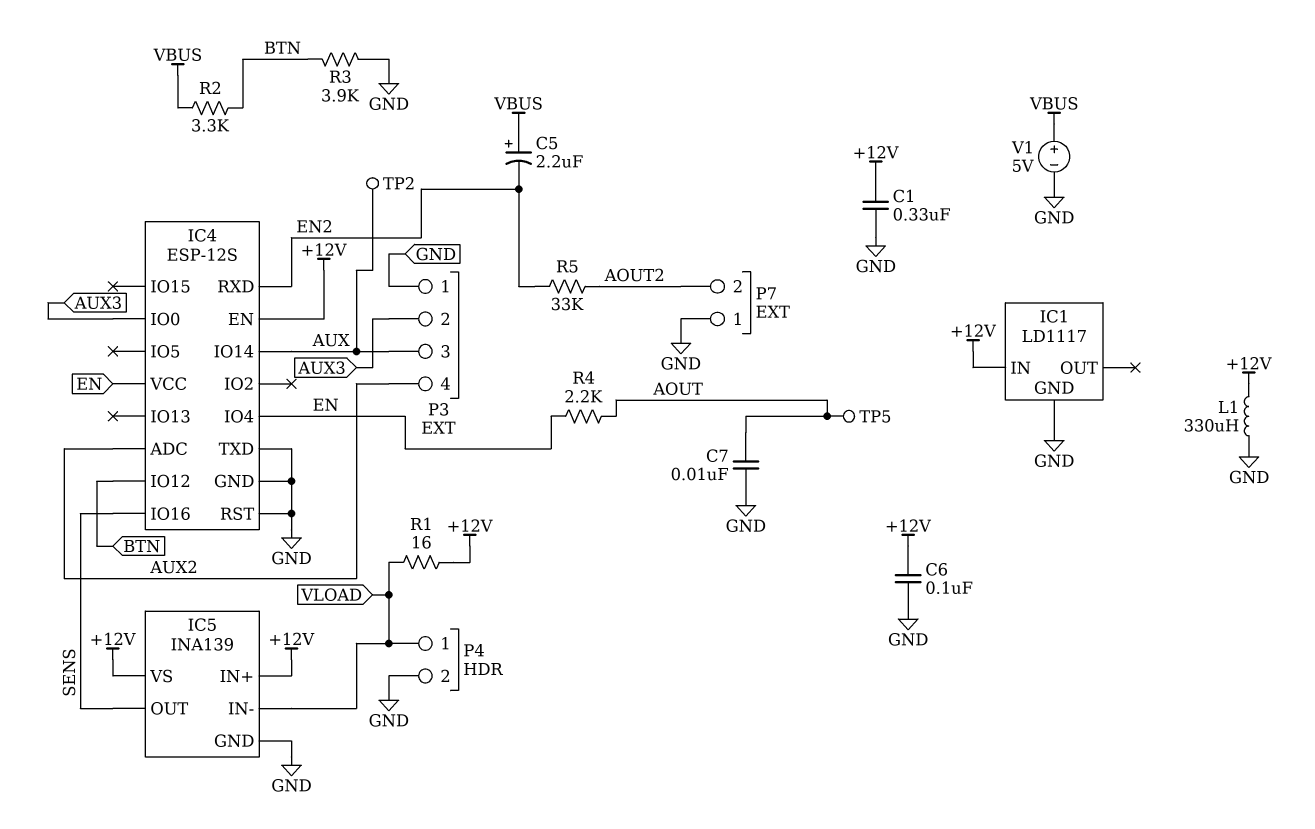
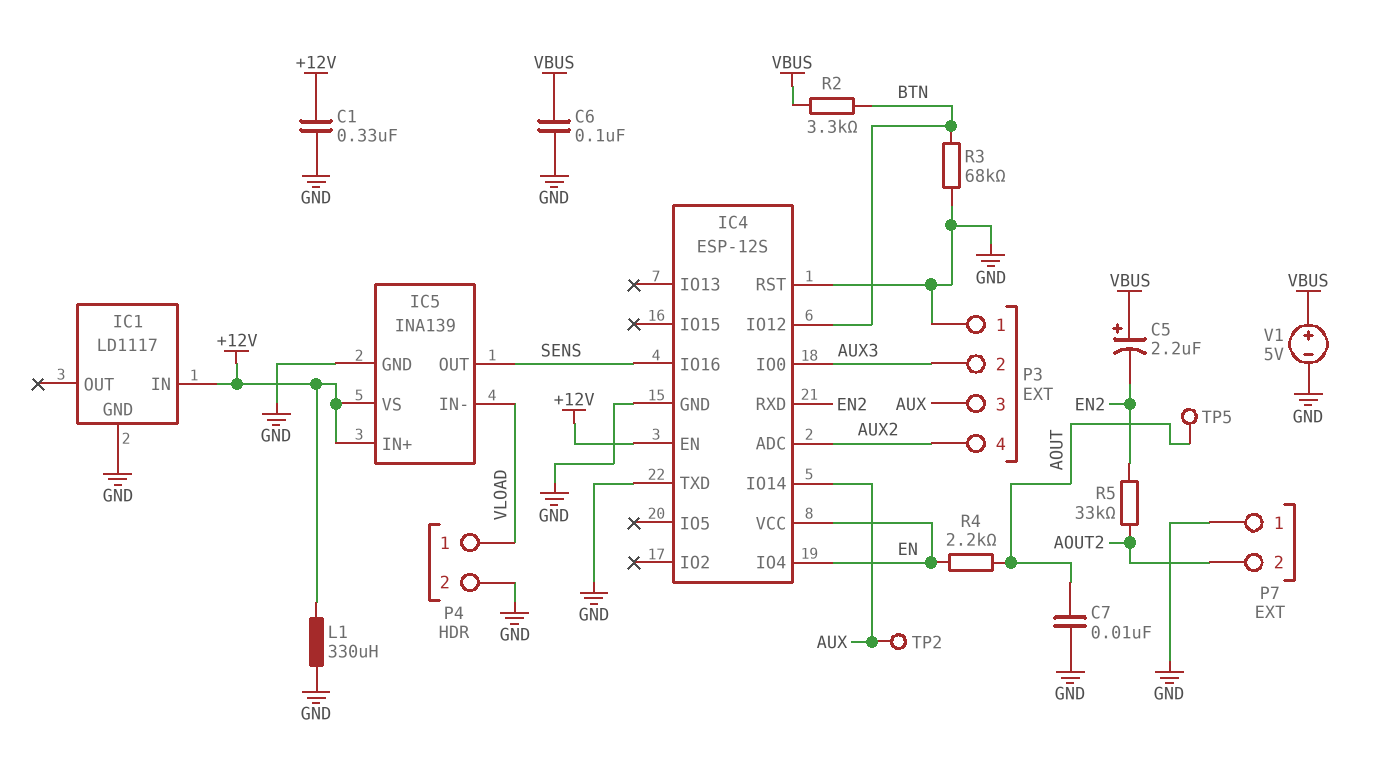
C6: 100nF (+12V, GND) -> 100nF (GND, VBUS)
R1: 16 (+12V, VLOAD) -> none
R3: 3.9k (BTN, GND) -> 68k (BTN, GND)

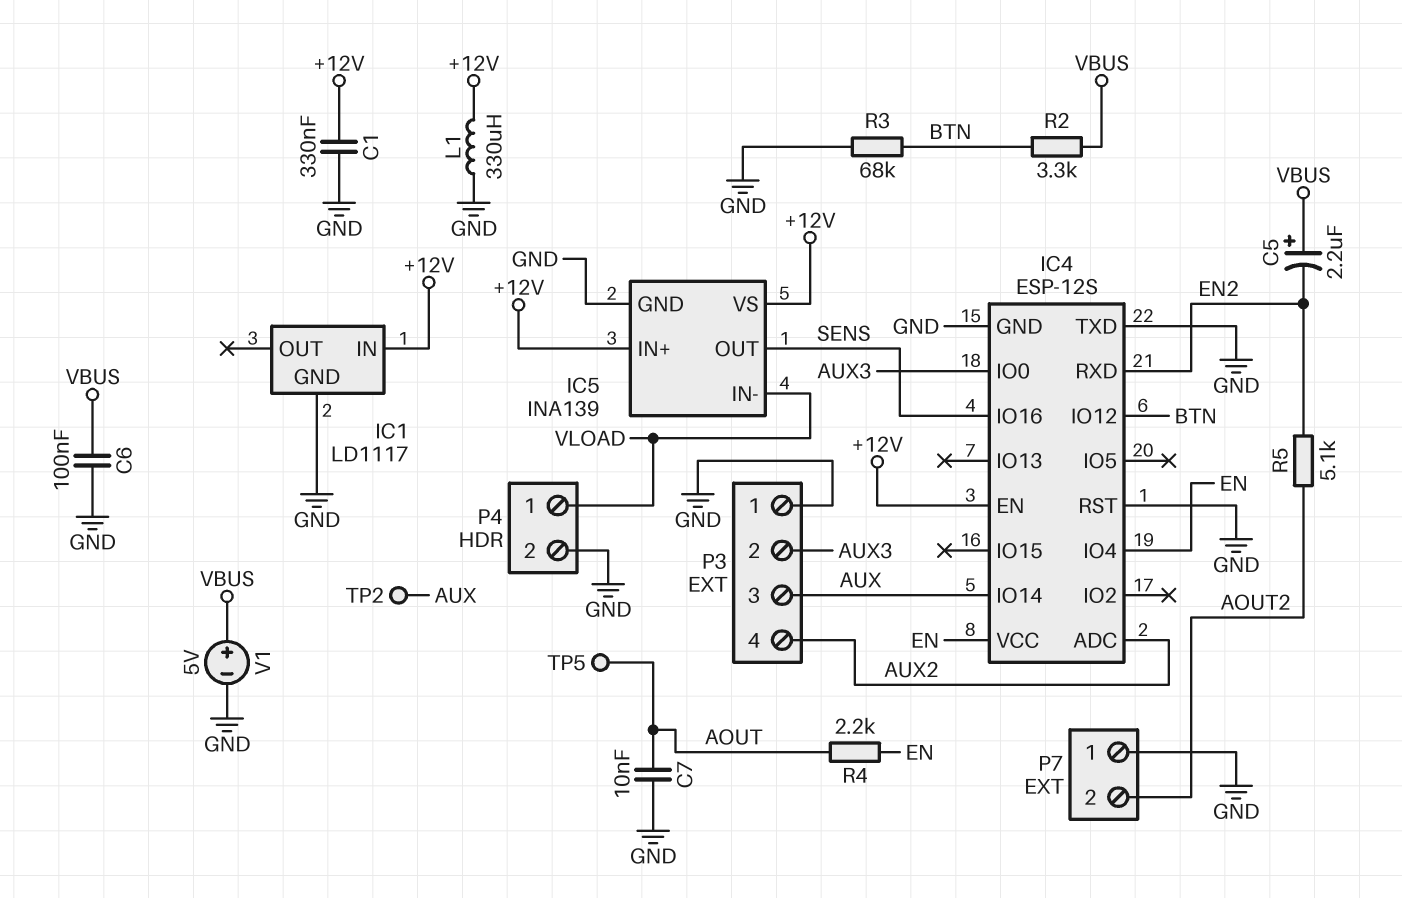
R5: 33k (AOUT2, EN2) -> 5.1k (AOUT2, EN2)

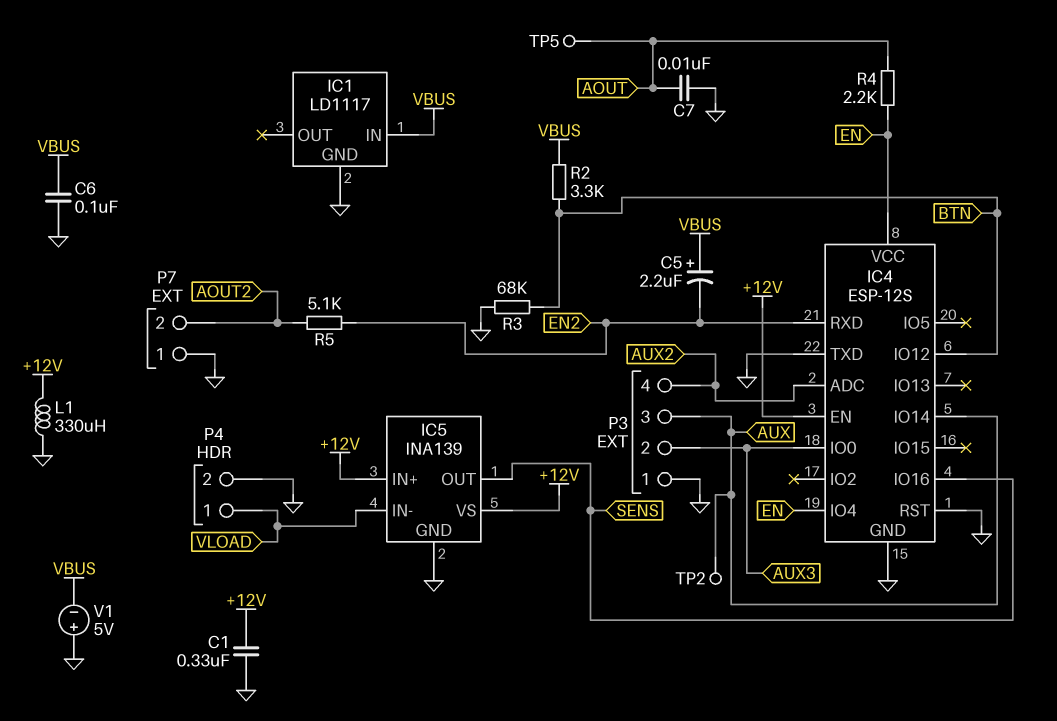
IC1 pin IN: +12V -> VBUS
V1: 5V (plus VBUS, minus GND) -> 5V (plus GND, minus VBUS)

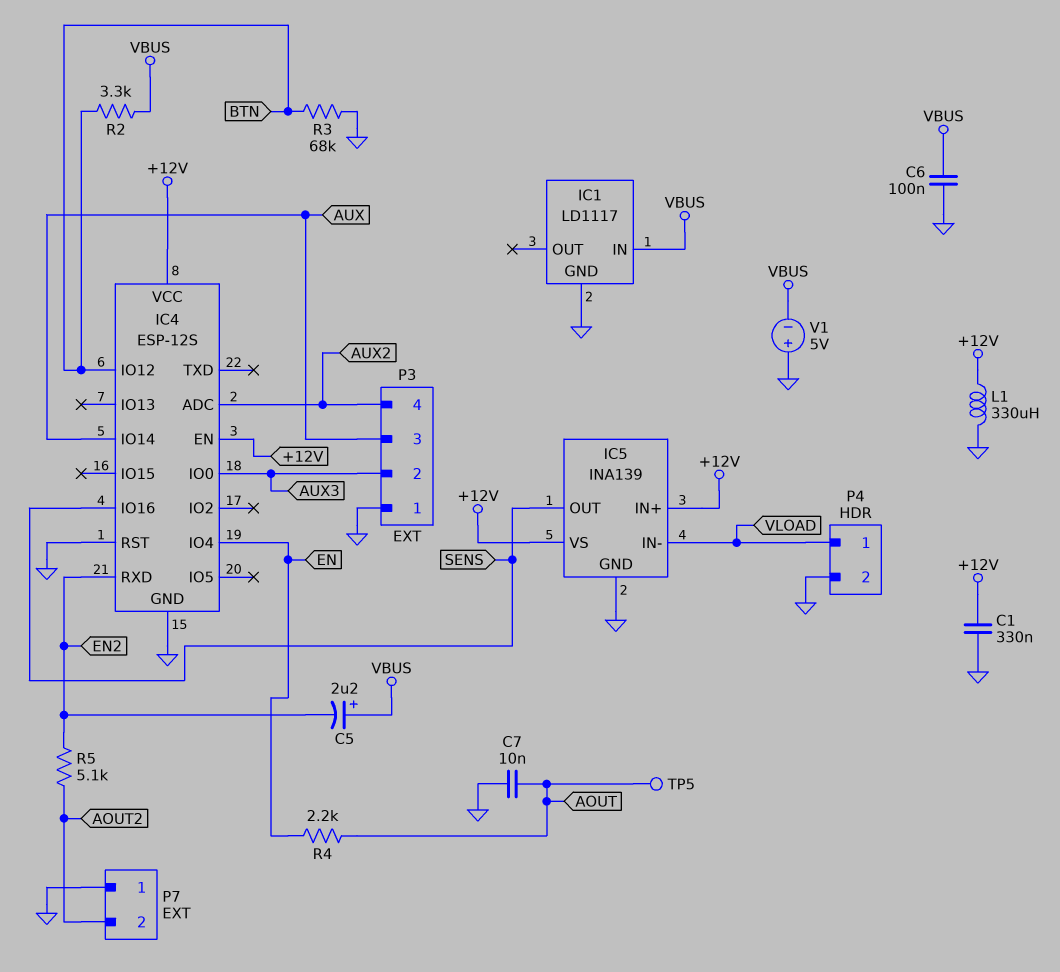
IC4 pin TXD: GND -> none
IC4 pin VCC: EN -> +12V
TP2: test point (AUX) -> none

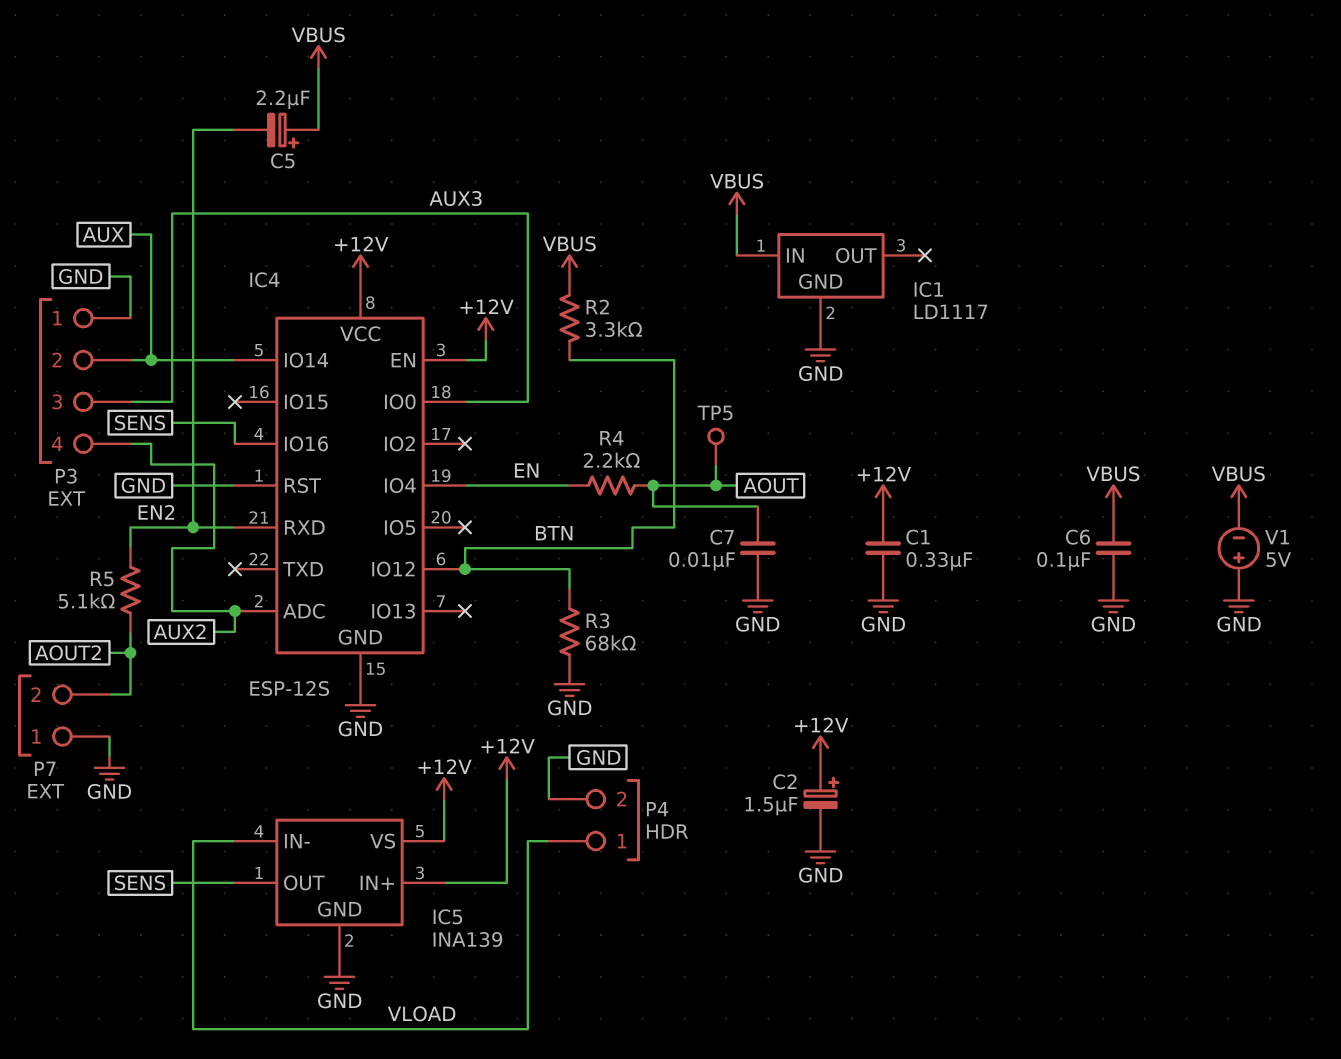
C2: none -> 1.5uF (plus +12V, minus GND)
L1: 330uH (+12V, GND) -> none
P3 pin 2: AUX3 -> AUX
P3 pin 3: AUX -> AUX3

